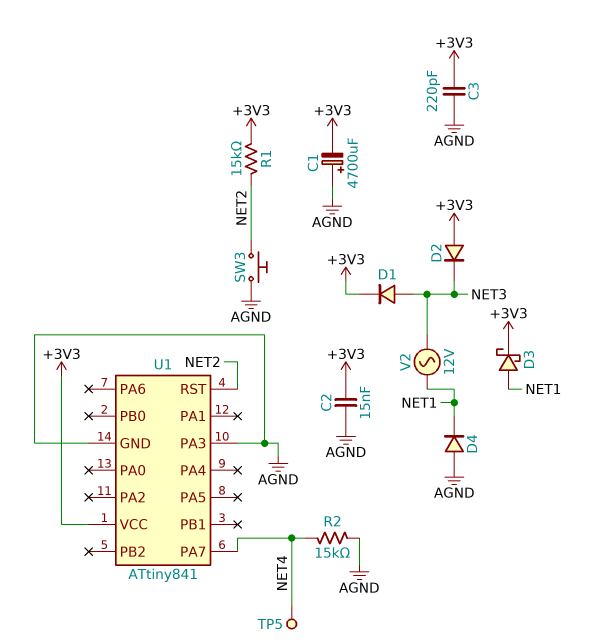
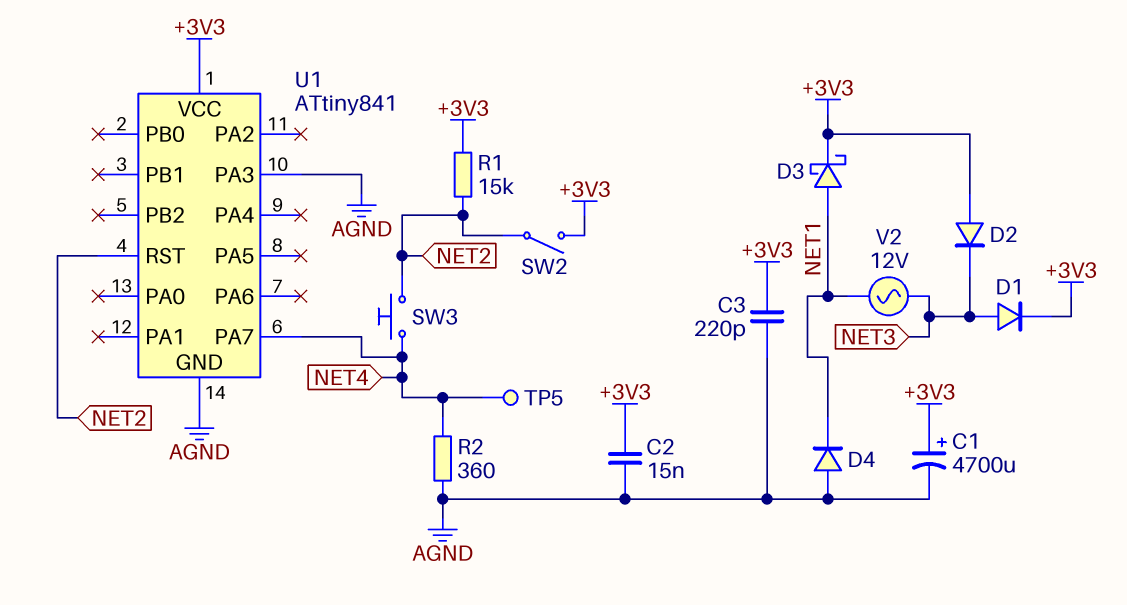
C1: 4700uF (plus AGND, minus +3V3) -> 4700uF (plus +3V3, minus AGND)
R2: 15k (AGND, NET4) -> 360 (AGND, NET4)
SW2: none -> switch (+3V3, NET2)
SW3: button (AGND, NET2) -> button (NET2, NET4)

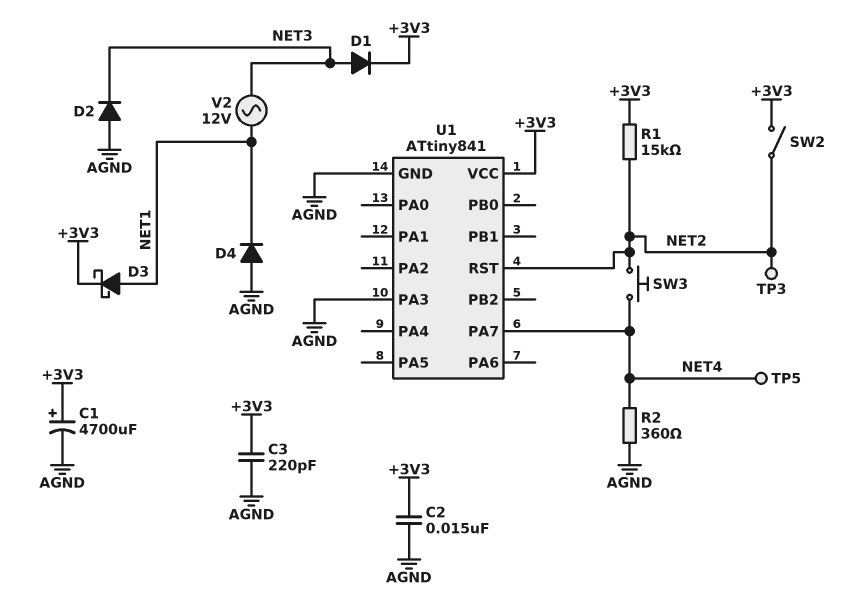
D2: diode (A +3V3, K NET3) -> diode (A AGND, K NET3)
TP3: none -> test point (NET2)

